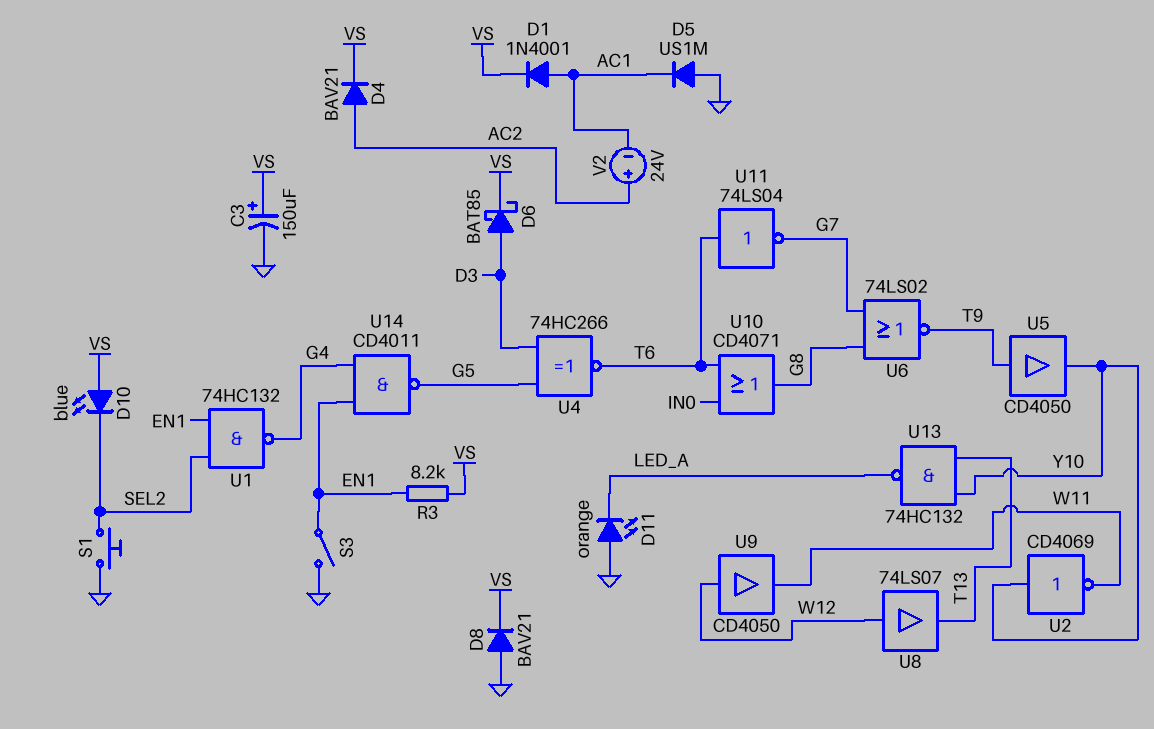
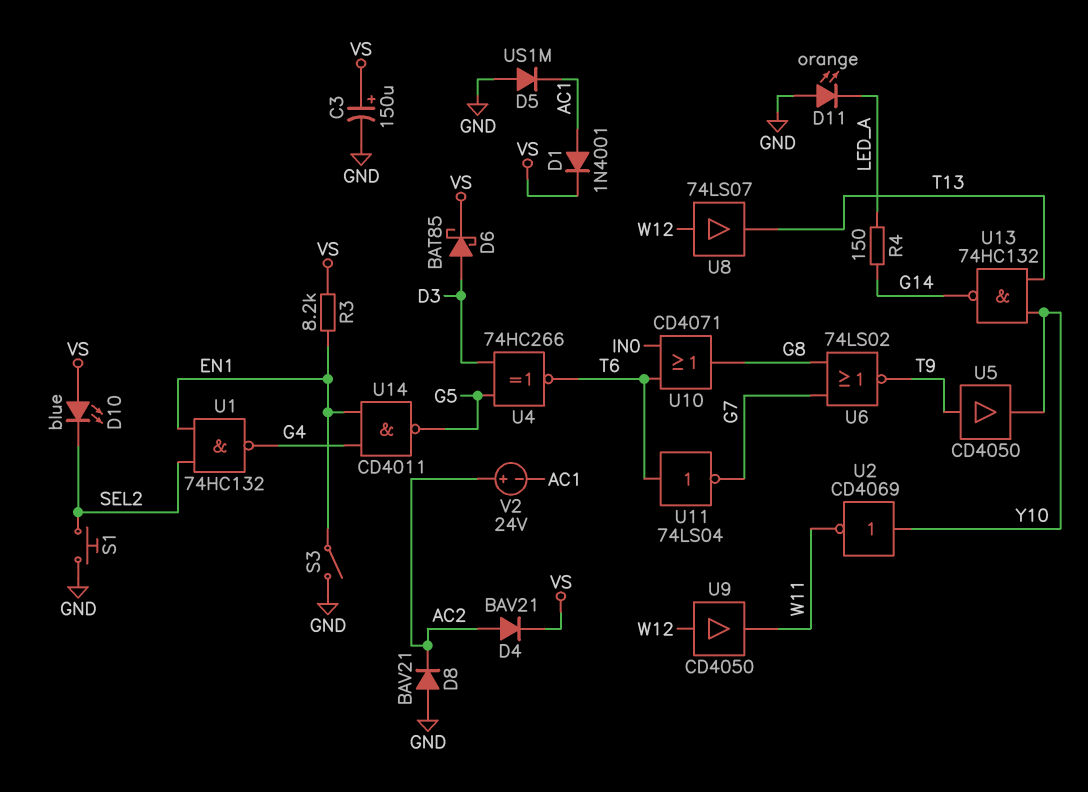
D8: diode BAV21 (A GND, K VS) -> diode BAV21 (A GND, K AC2)
R4: none -> 150 (G14, LED_A)
U13: NAND 74HC132 (in T13, in Y10, out LED_A) -> NAND 74HC132 (in T13, in Y10, out G14)

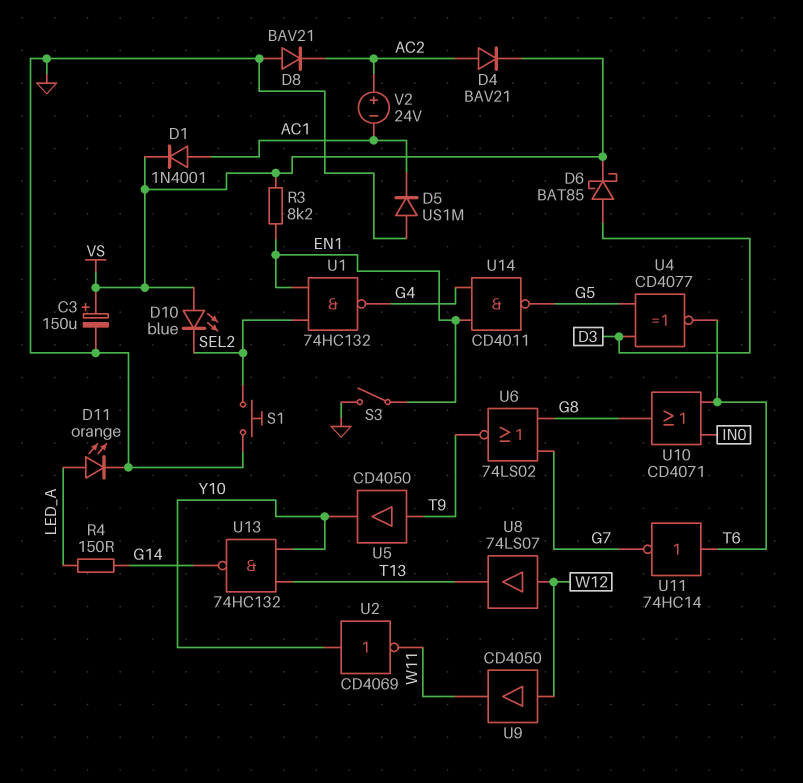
D11: LED orange (A GND, K LED_A) -> LED orange (A LED_A, K GND)
U4: XNOR 74HC266 (in D3, in G5, out T6) -> XNOR CD4077 (in D3, in G5, out T6)
U11: NOT 74LS04 (in T6, out G7) -> NOT 74HC14 (in T6, out G7)

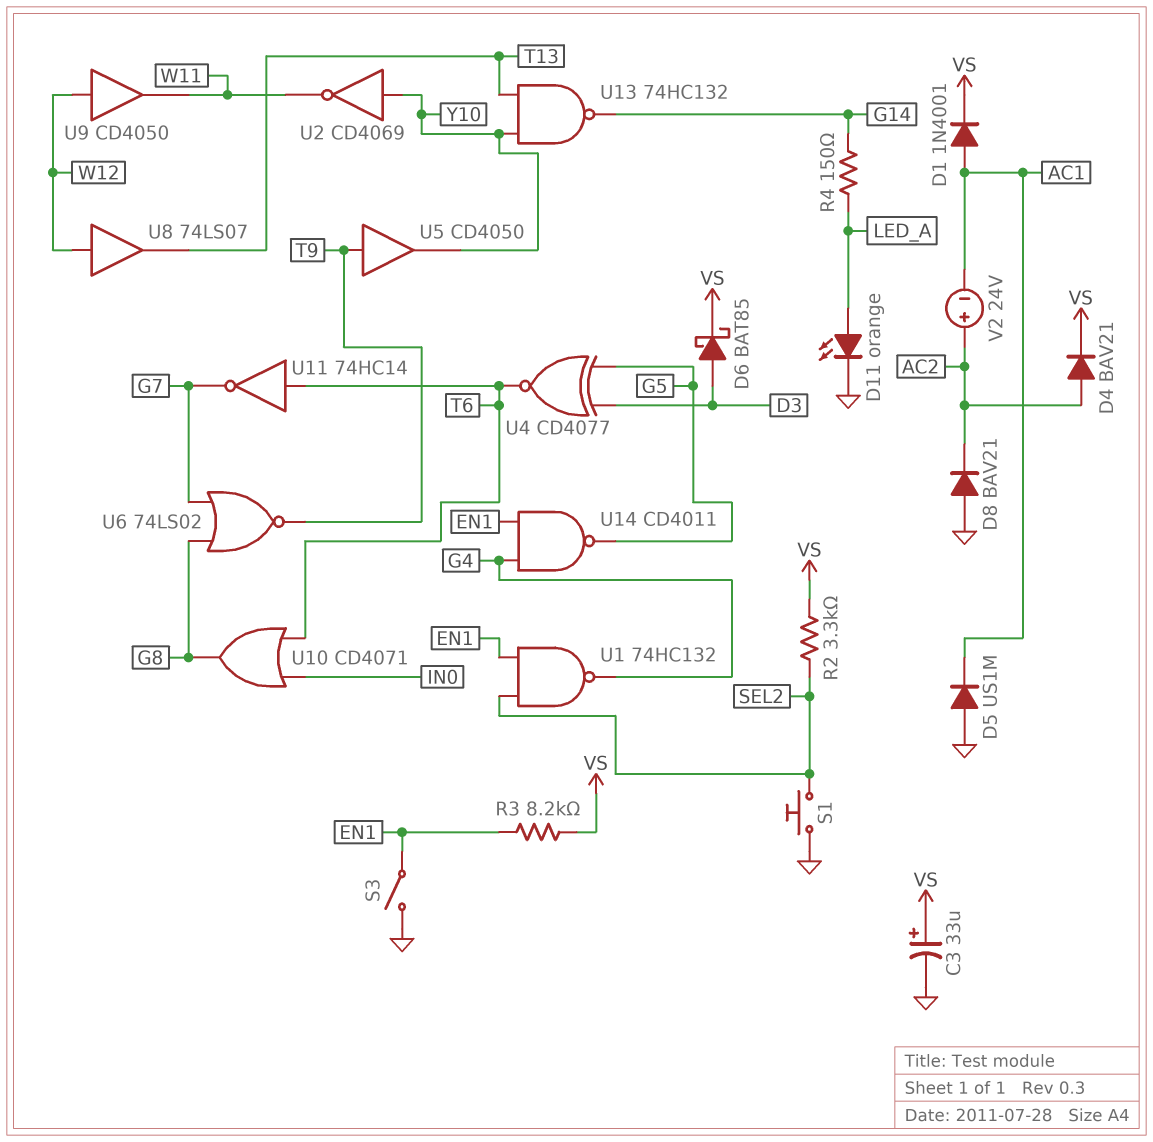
C3: 150uF (plus VS, minus GND) -> 33uF (plus VS, minus GND)
D10: LED blue (A VS, K SEL2) -> none
R2: none -> 3.3k (SEL2, VS)

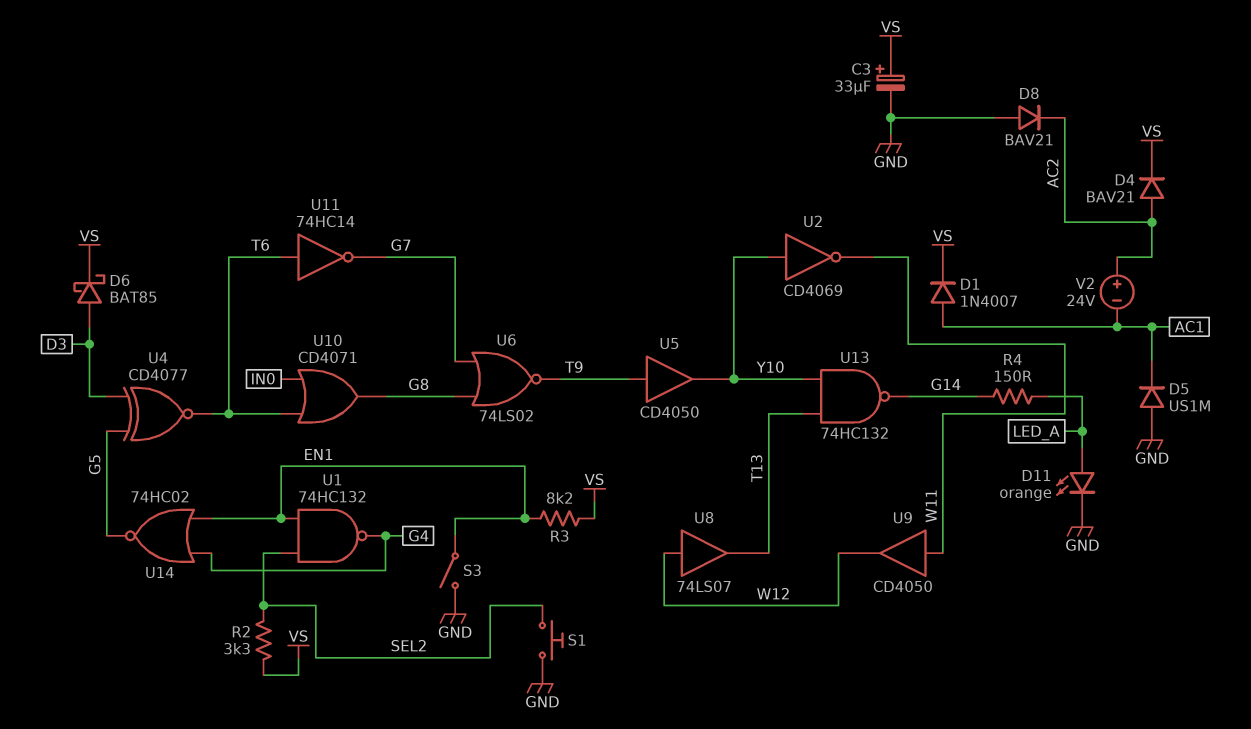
D1: diode 1N4001 (A AC1, K VS) -> diode 1N4007 (A AC1, K VS)
U9: buffer CD4050 (in W12, out W11) -> buffer CD4050 (in W11, out W12)
U14: NAND CD4011 (in EN1, in G4, out G5) -> NOR 74HC02 (in EN1, in G4, out G5)

